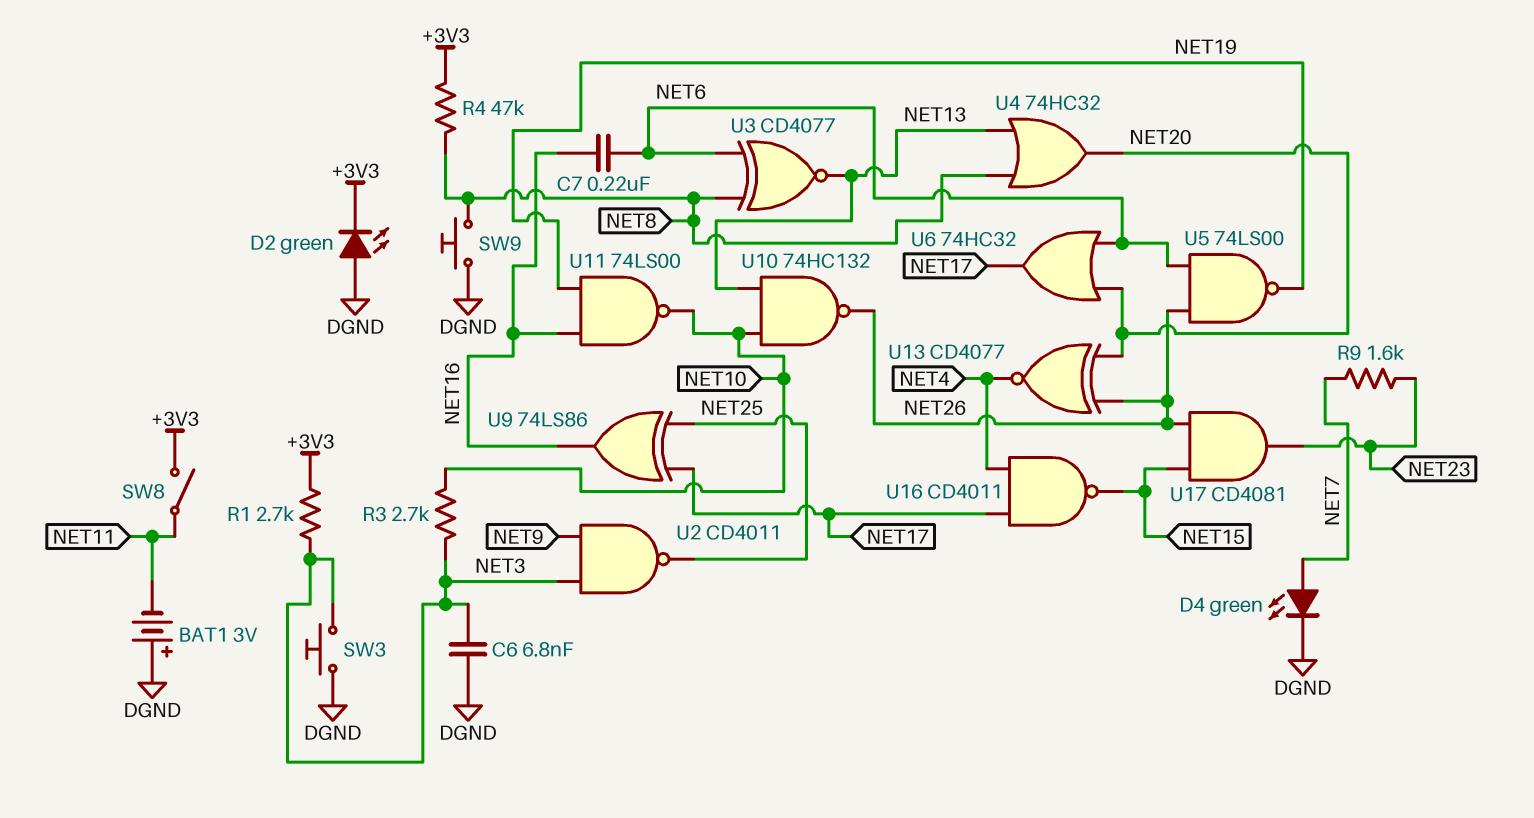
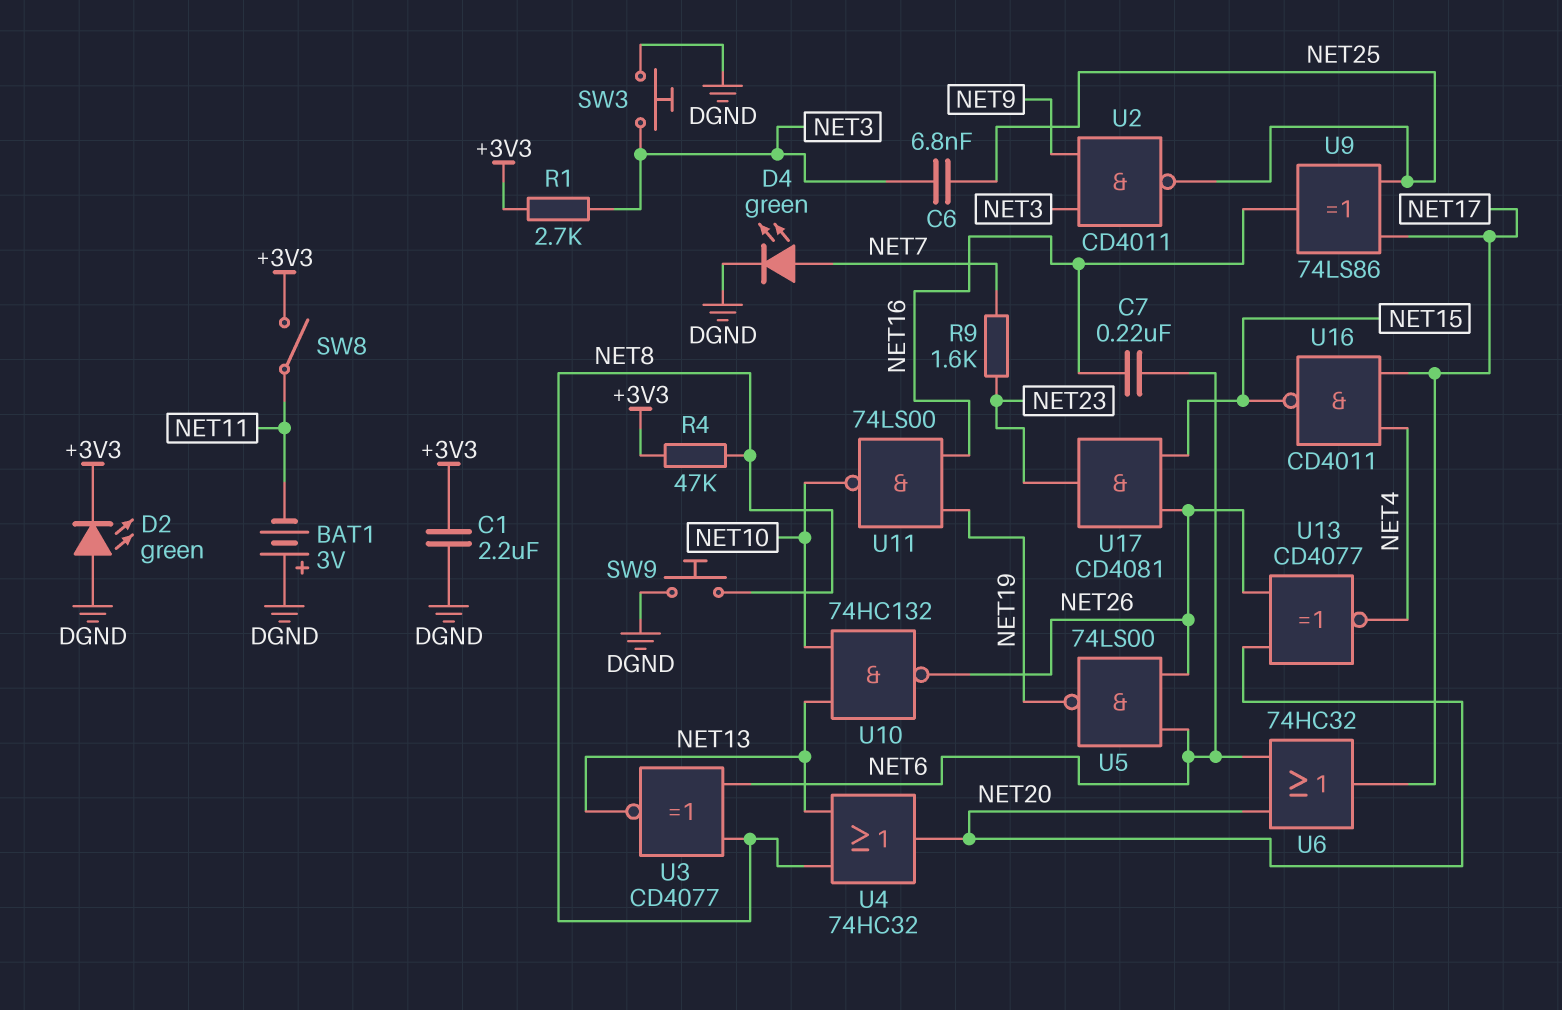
C1: none -> 2.2uF (+3V3, DGND)
C6: 6.8nF (DGND, NET3) -> 6.8nF (NET3, NET25)
R3: 2.7k (NET3, NET10) -> none

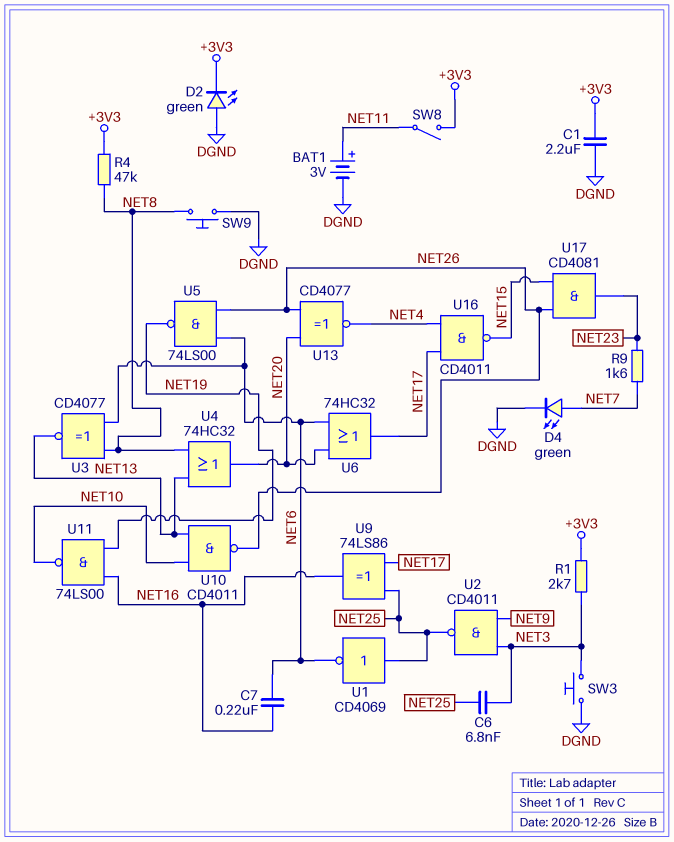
BAT1: 3V (plus DGND, minus NET11) -> 3V (plus NET11, minus DGND)
U1: none -> NOT CD4069 (in NET25, out NET6)
U10: NAND 74HC132 (in NET10, in NET13, out NET26) -> NAND CD4011 (in NET10, in NET13, out NET26)

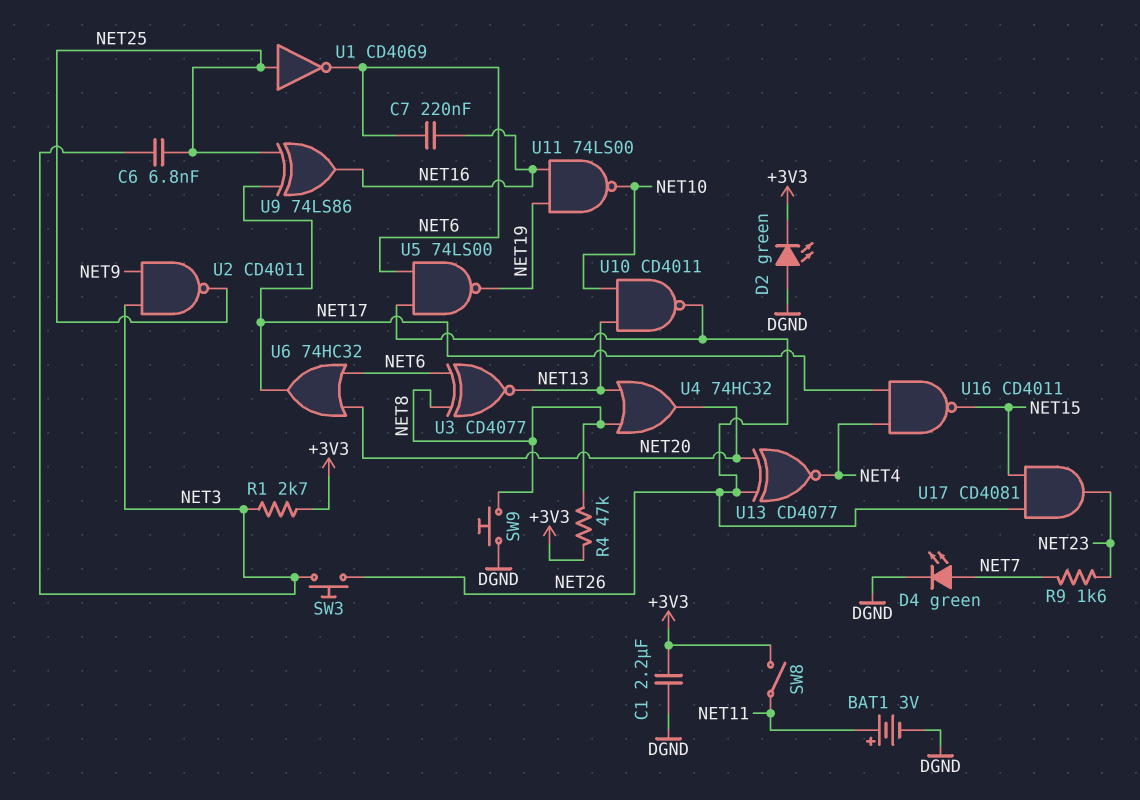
SW3: button (DGND, NET3) -> button (NET3, NET26)

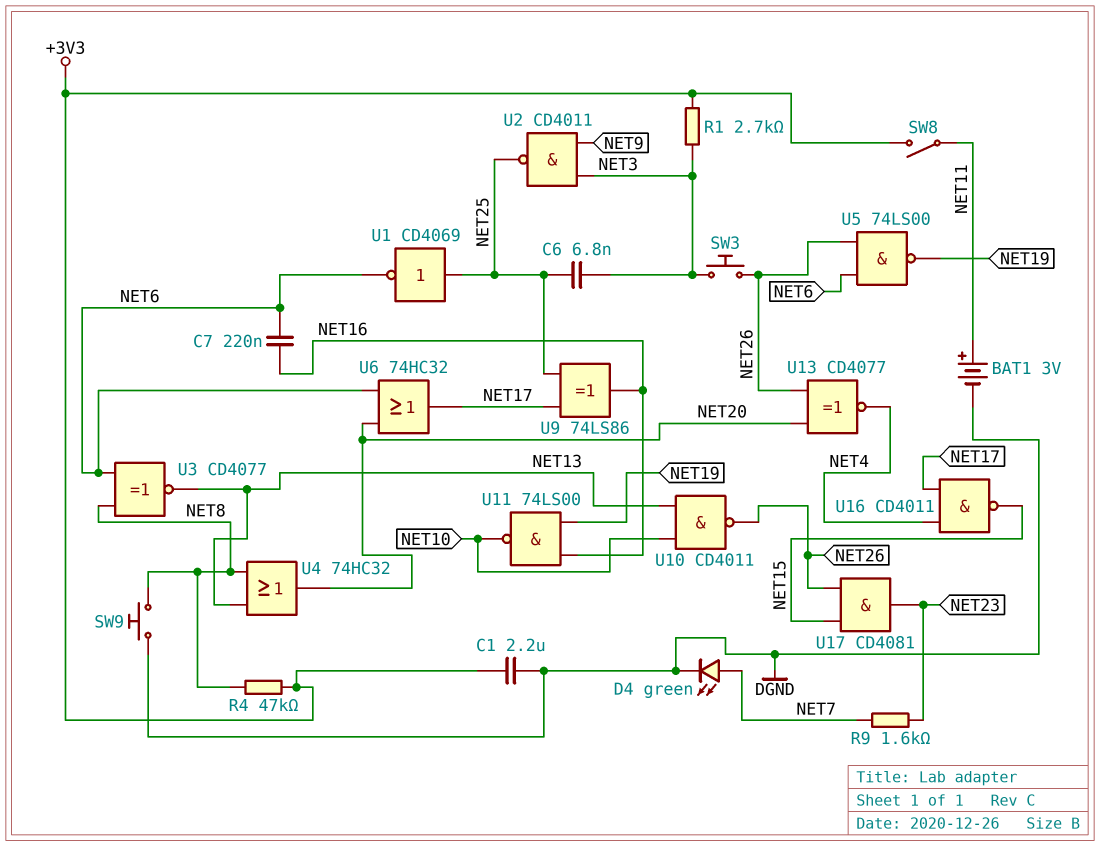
D2: LED green (A DGND, K +3V3) -> none

